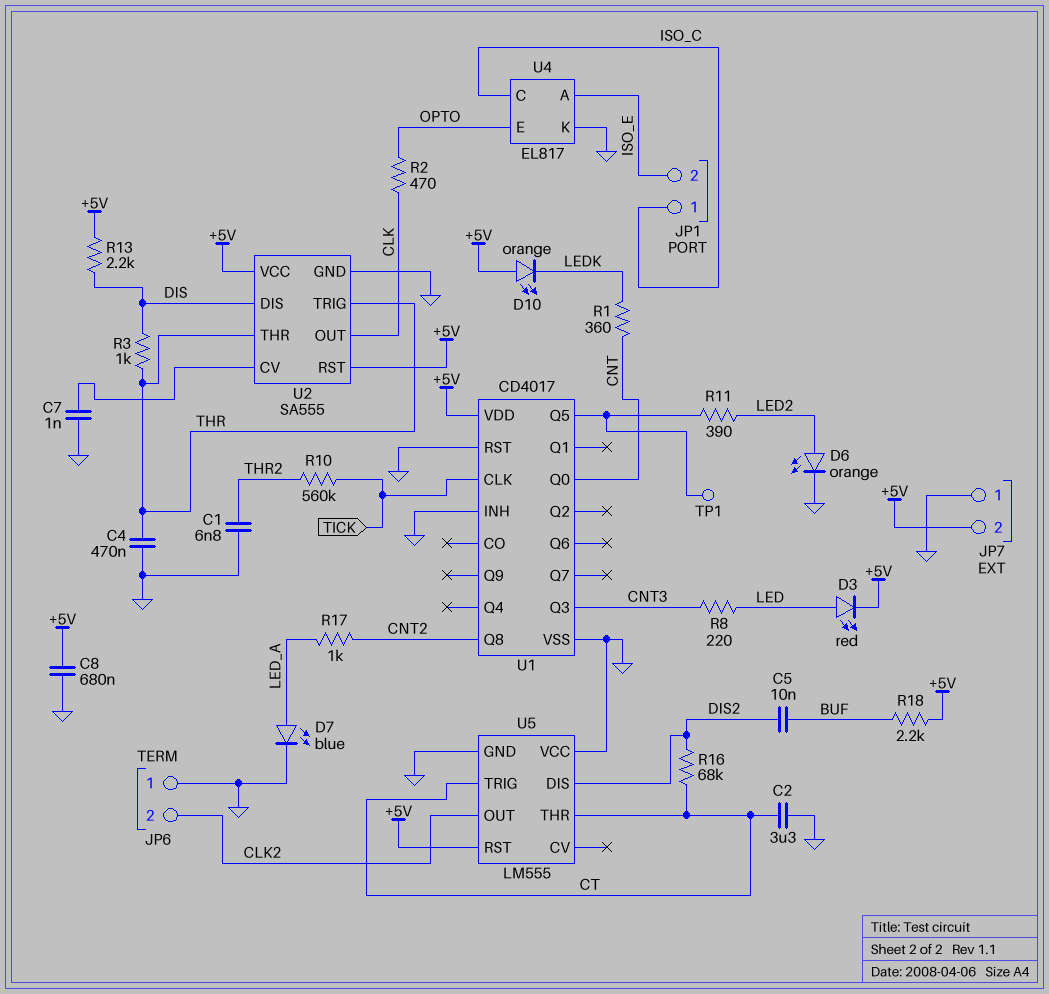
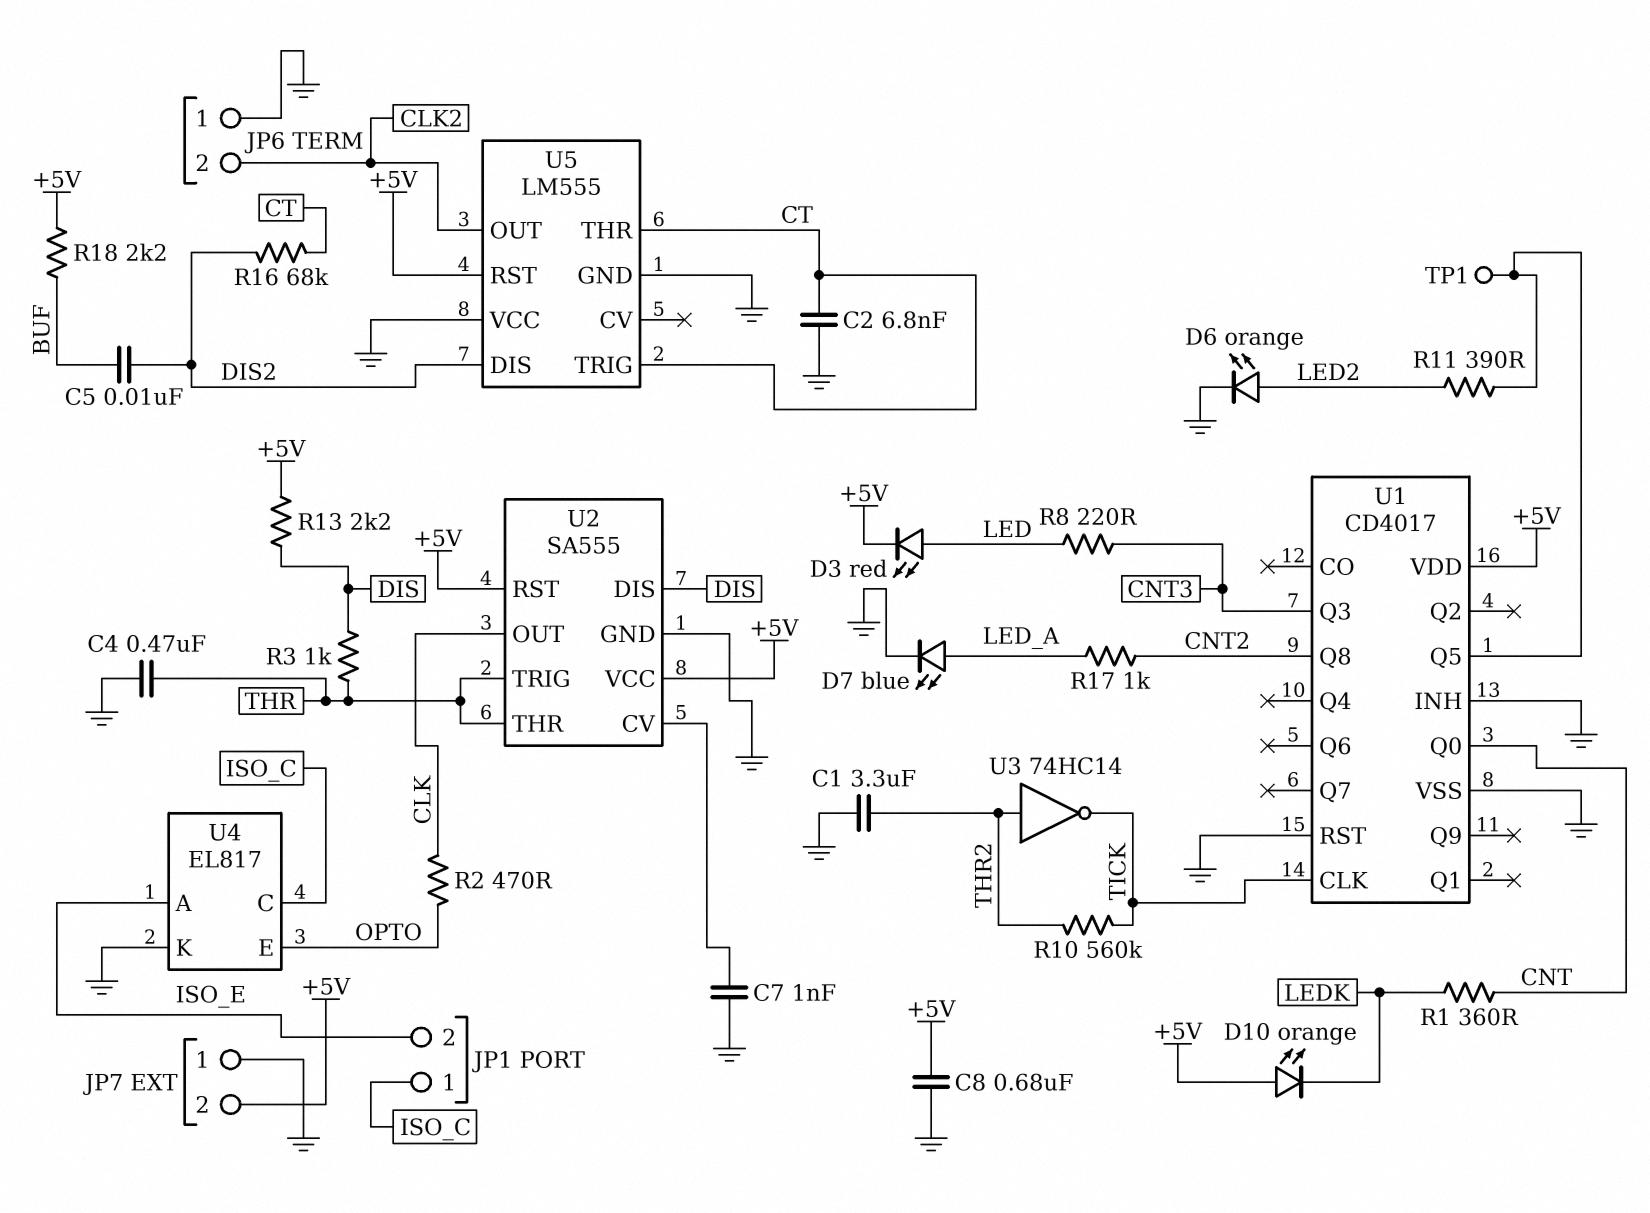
C1: 6.8nF (GND, THR2) -> 3.3uF (GND, THR2)
C2: 3.3uF (CT, GND) -> 6.8nF (CT, GND)
U3: none -> NOT 74HC14 (in THR2, out TICK)

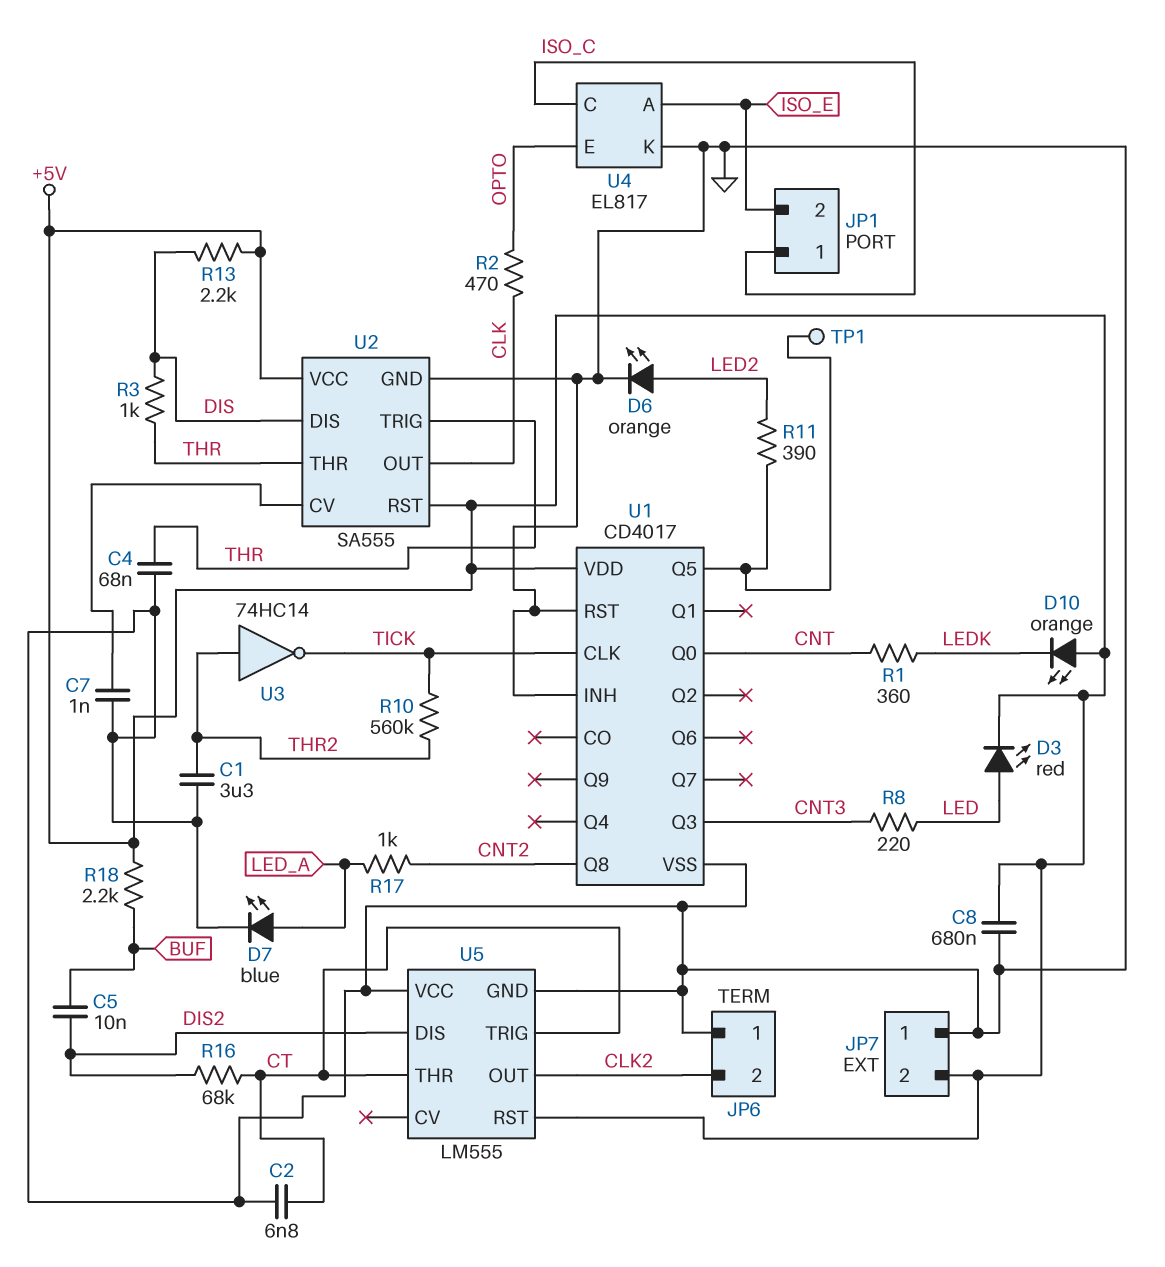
C4: 470nF (GND, THR) -> 68nF (GND, THR)

